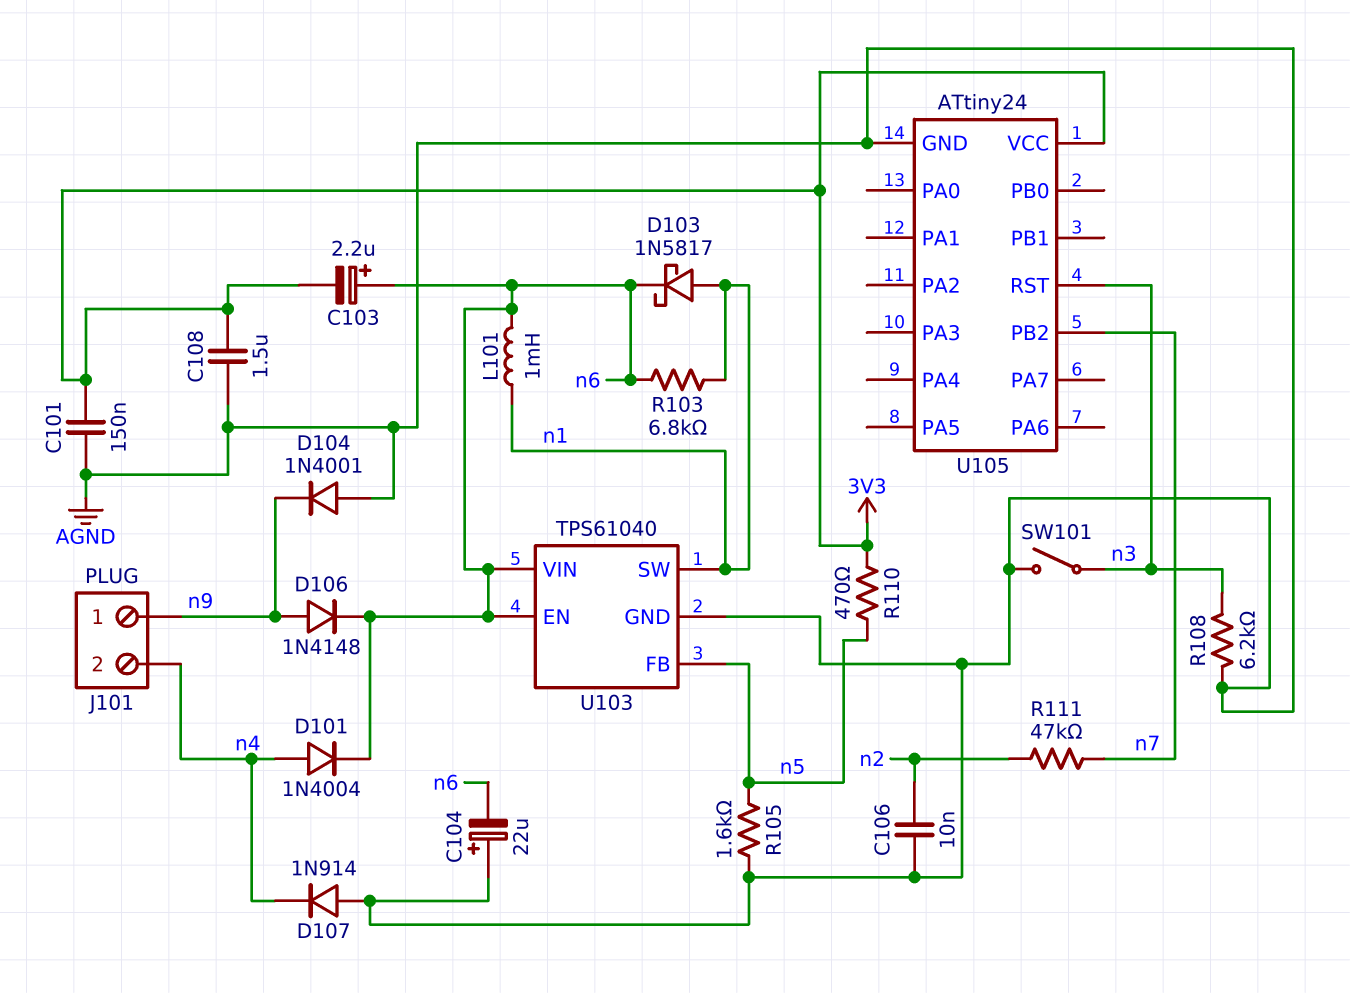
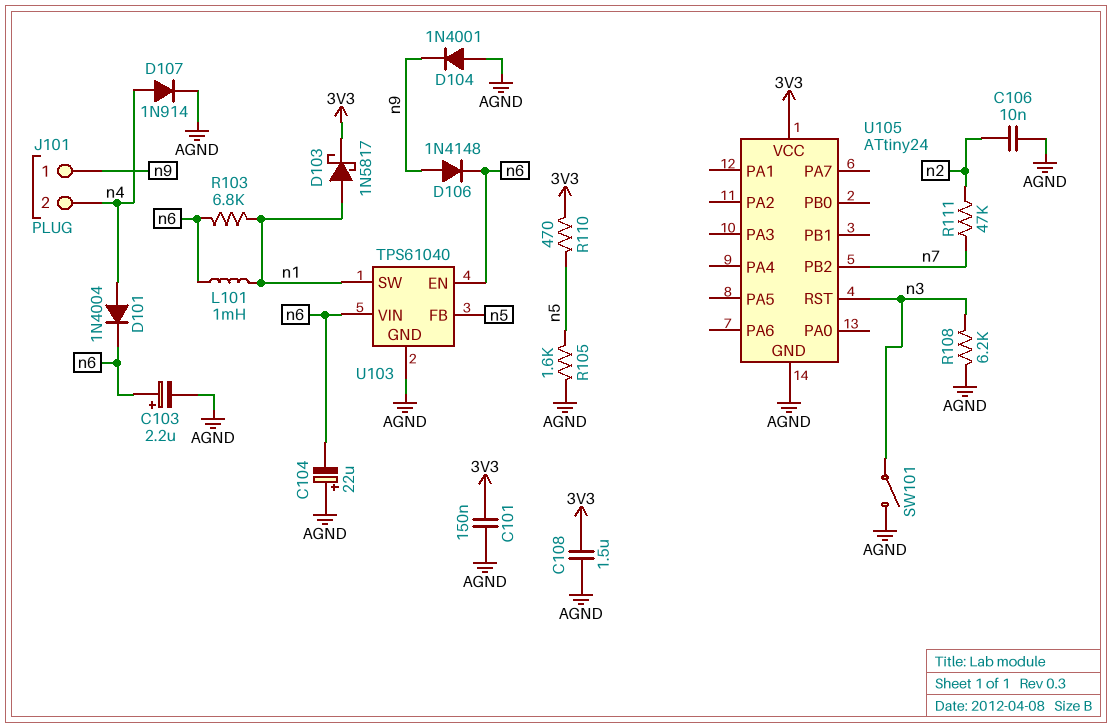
C103: 2.2uF (plus n6, minus 3V3) -> 2.2uF (plus n6, minus AGND)
D103: schottky 1N5817 (A n1, K n6) -> schottky 1N5817 (A n1, K 3V3)
D107: diode 1N914 (A AGND, K n4) -> diode 1N914 (A n4, K AGND)

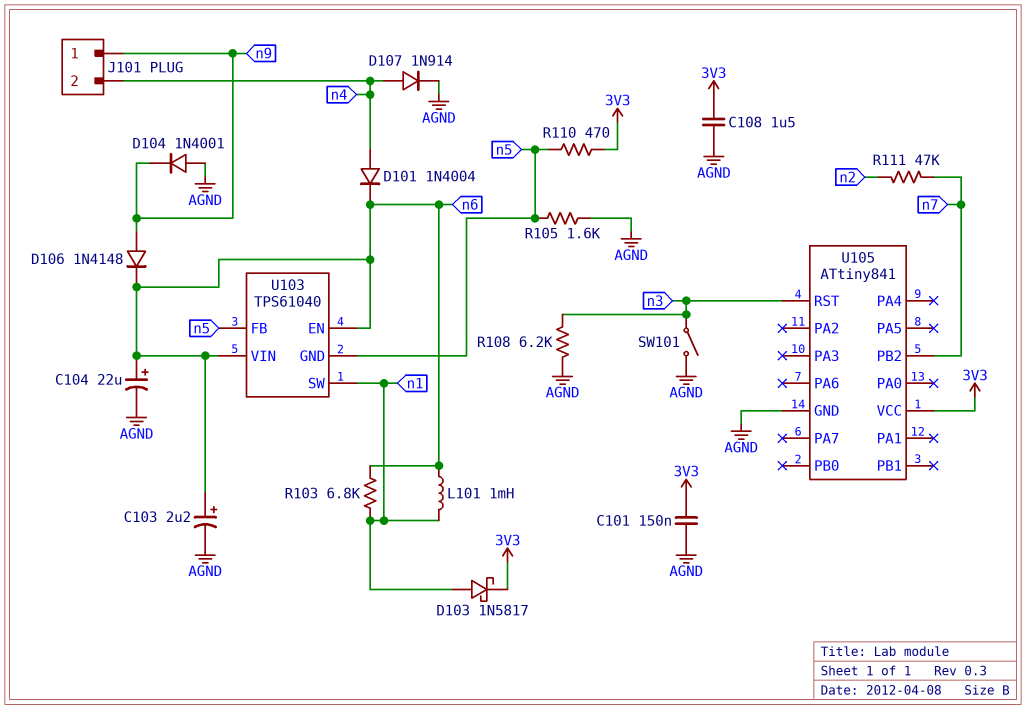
C104: 22uF (plus AGND, minus n6) -> 22uF (plus n6, minus AGND)
C106: 10nF (AGND, n2) -> none
U103 pin GND: AGND -> n5
U105: ATtiny24 -> ATtiny841

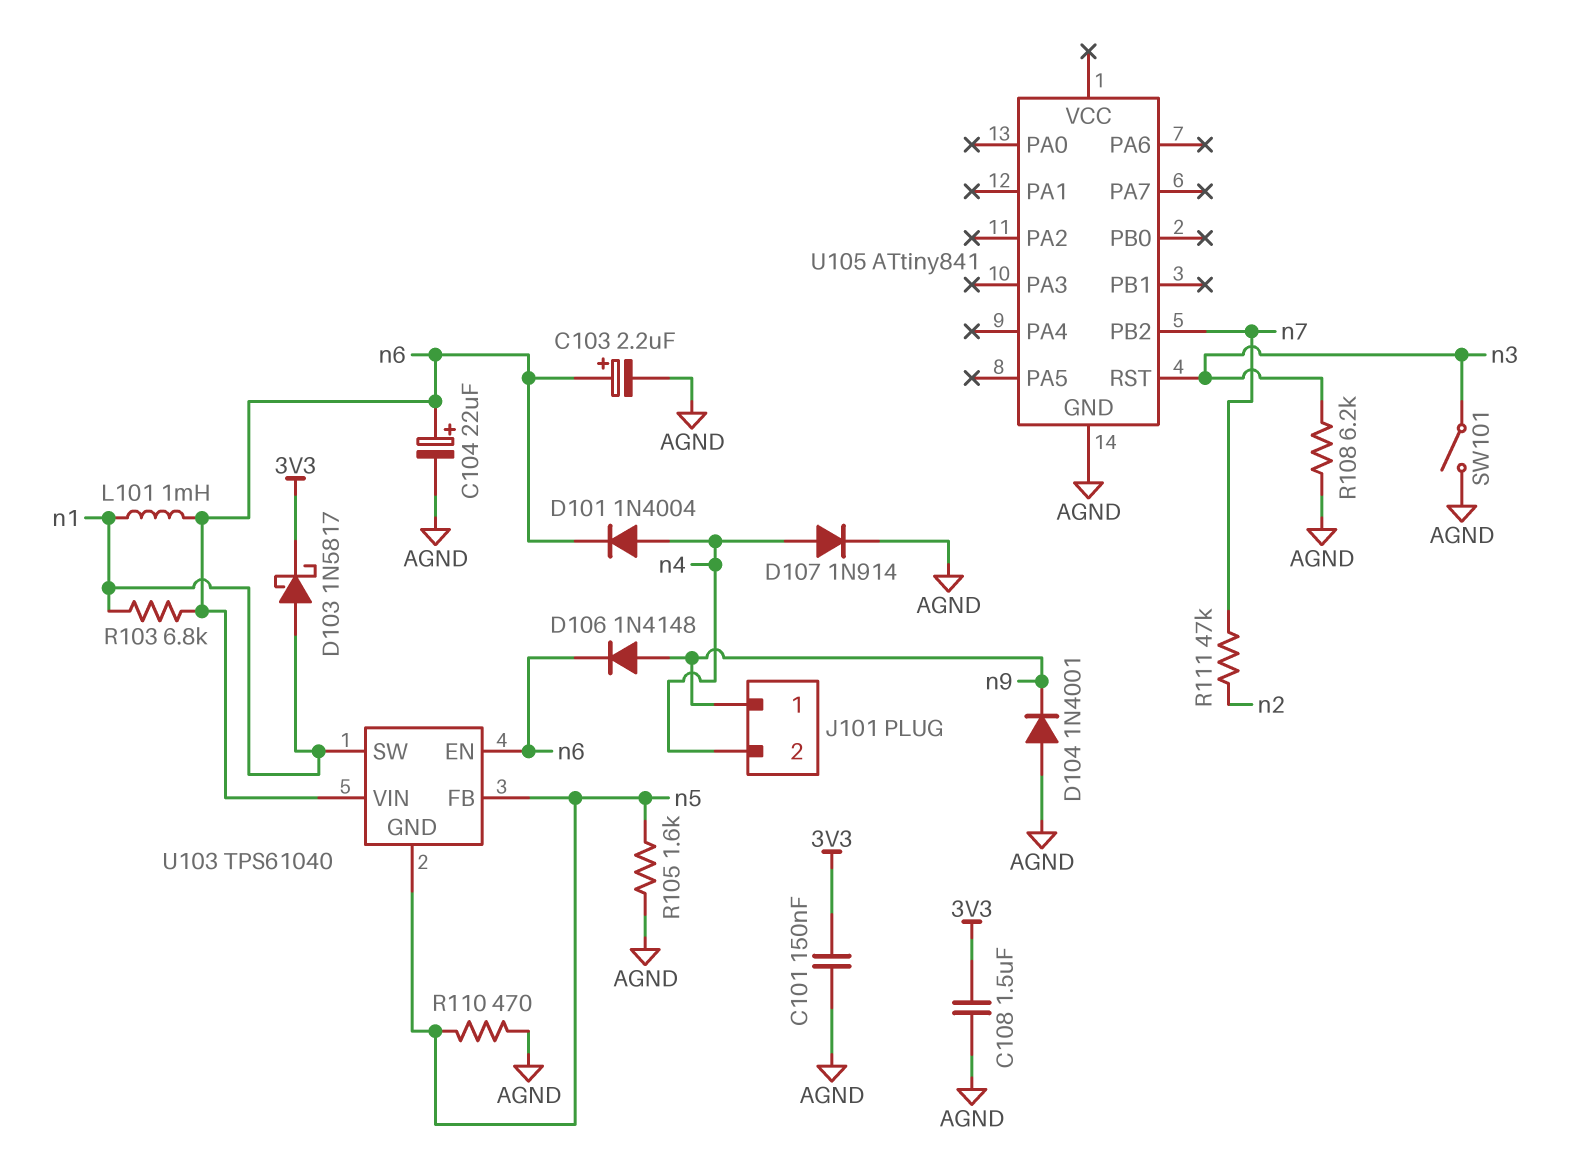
R110: 470 (3V3, n5) -> 470 (AGND, n5)
U105 pin VCC: 3V3 -> none

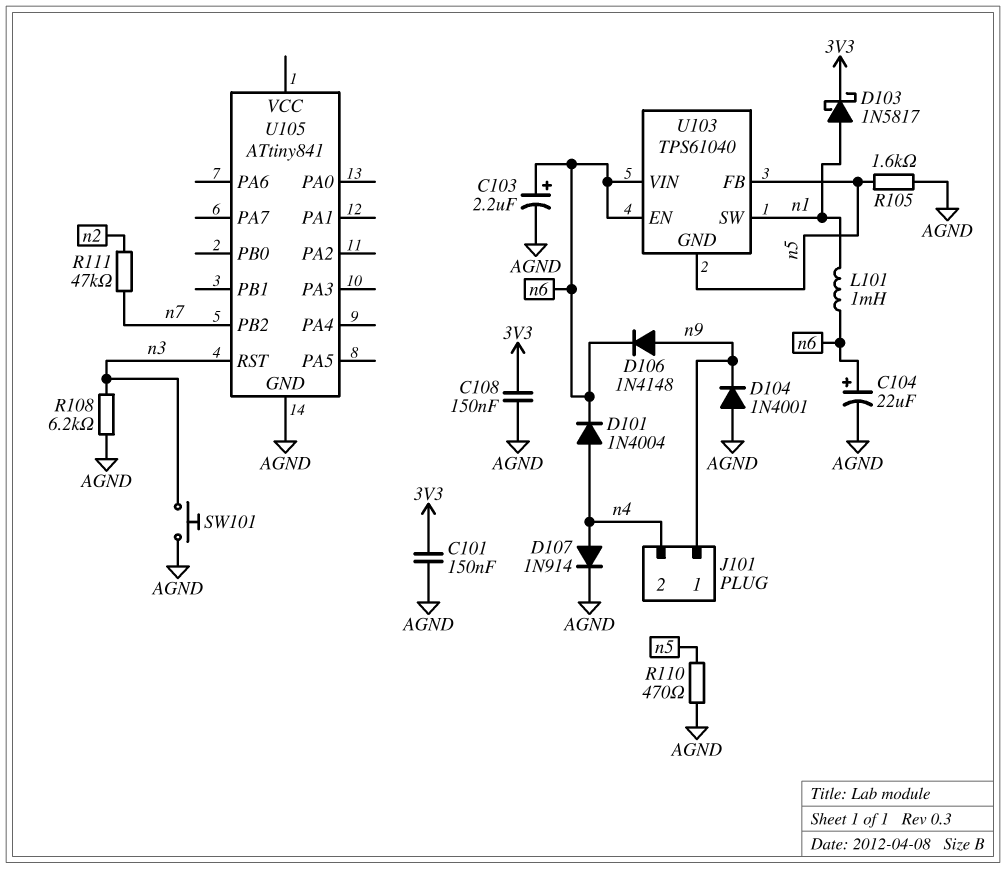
C108: 1.5uF (3V3, AGND) -> 150nF (3V3, AGND)
R103: 6.8k (n1, n6) -> none
SW101: switch (AGND, n3) -> button (AGND, n3)

